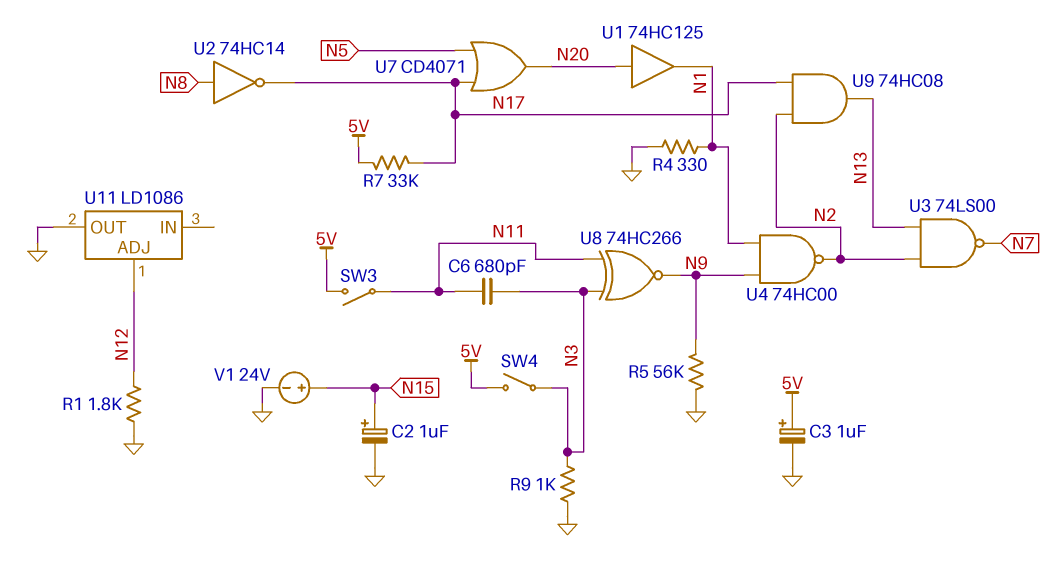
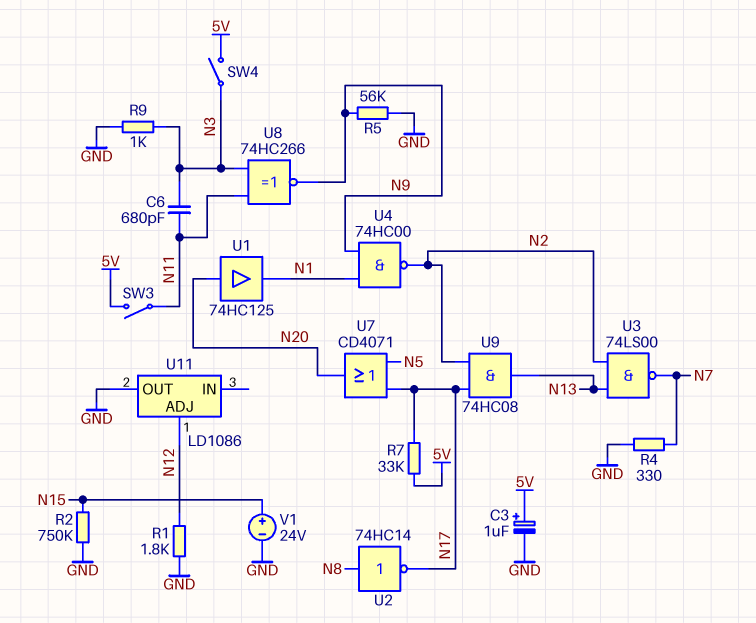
C2: 1uF (plus N15, minus GND) -> none
R2: none -> 750k (GND, N15)
R4: 330 (GND, N1) -> 330 (GND, N7)

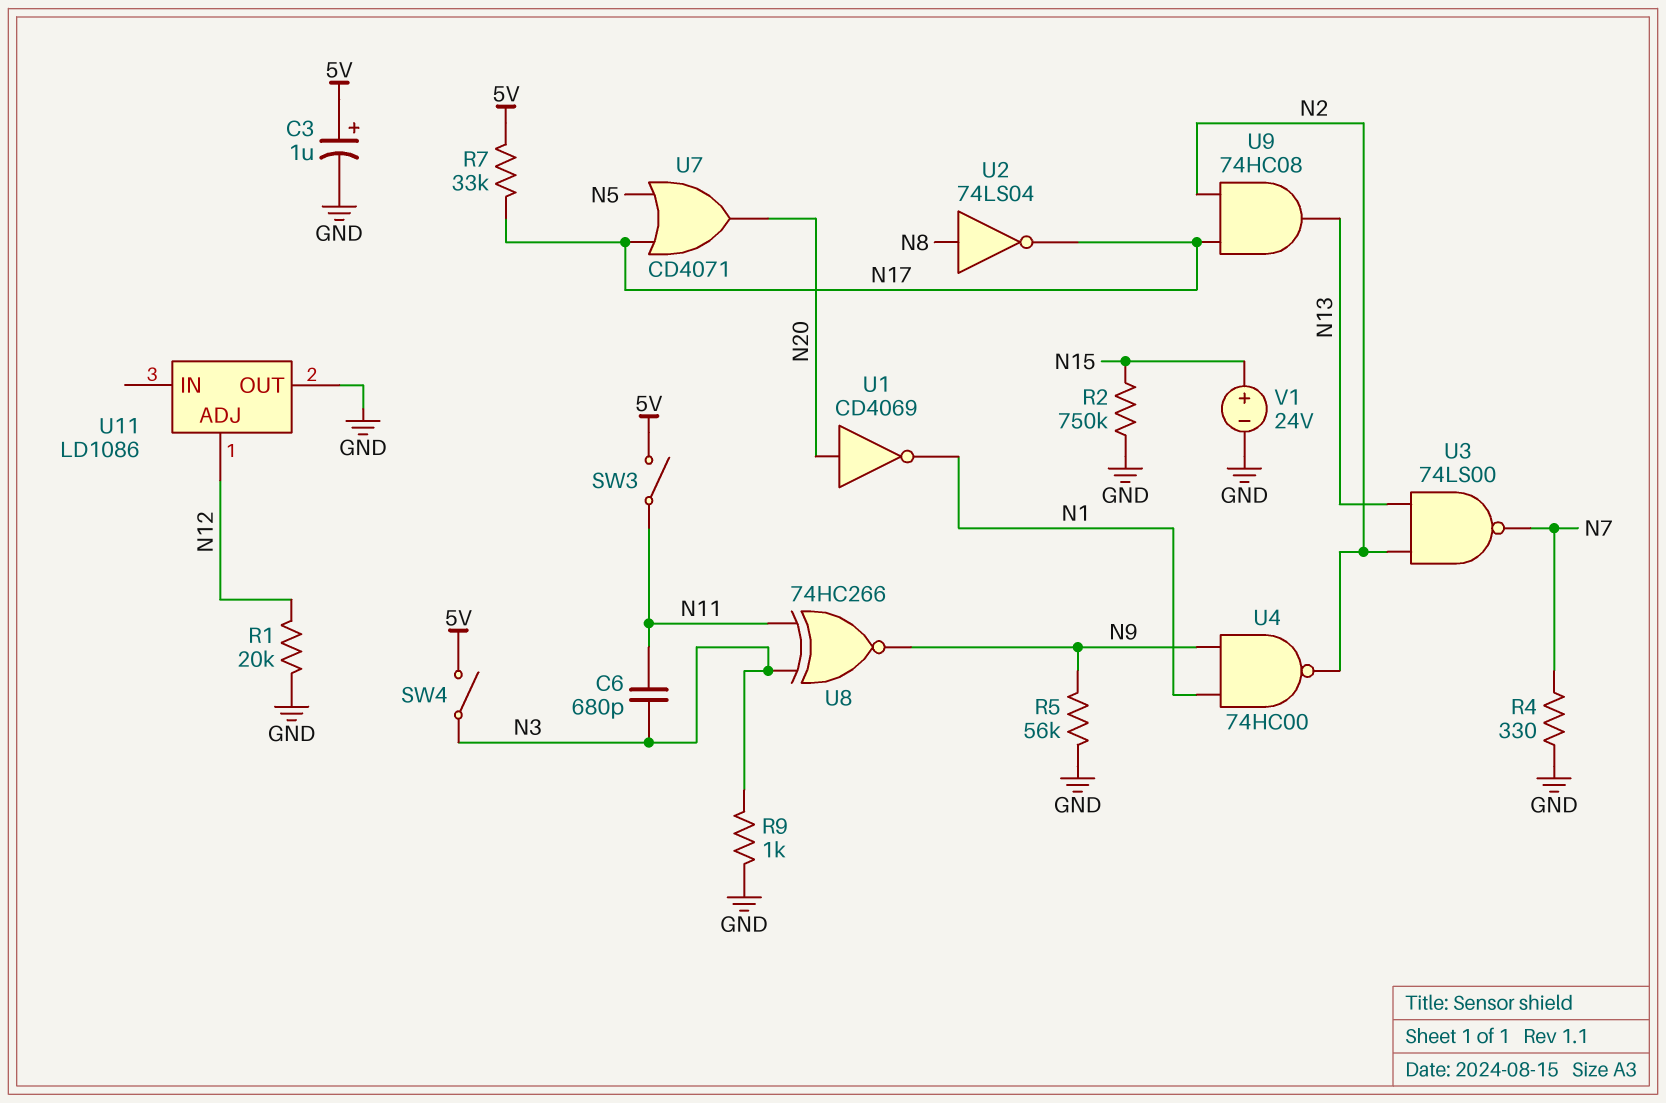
R1: 1.8k (GND, N12) -> 20k (GND, N12)
U1: buffer 74HC125 (in N20, out N1) -> NOT CD4069 (in N20, out N1)
U2: NOT 74HC14 (in N8, out N17) -> NOT 74LS04 (in N8, out N17)

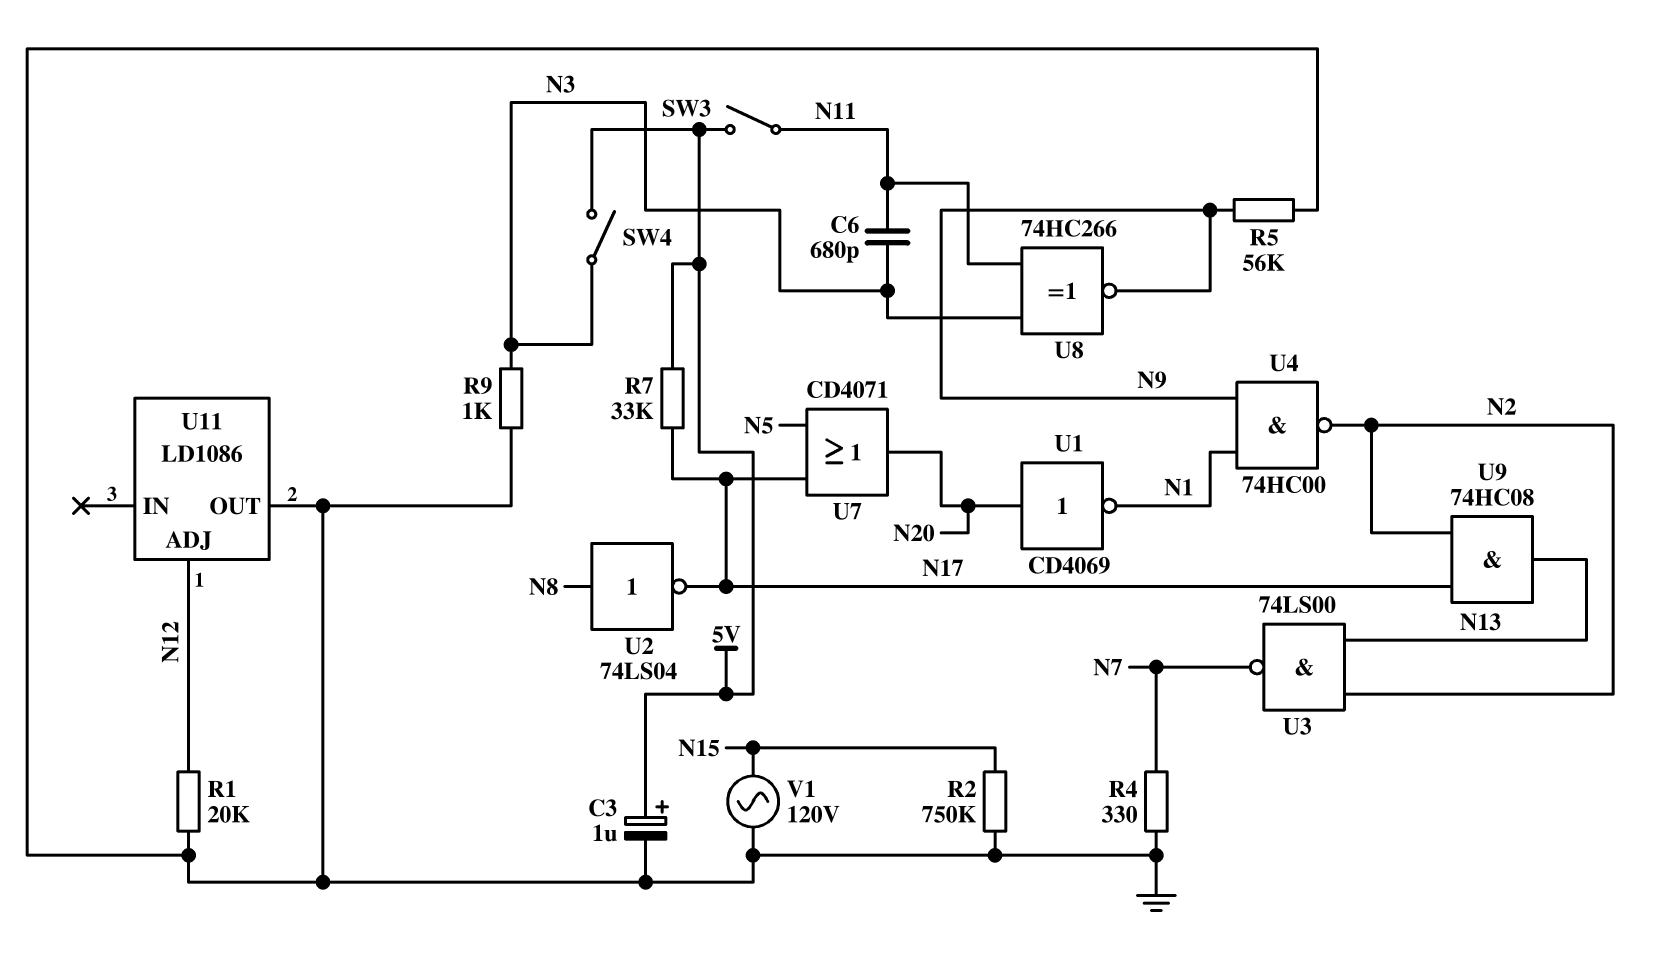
V1: 24V (plus N15, minus GND) -> AC 120V (GND, N15)

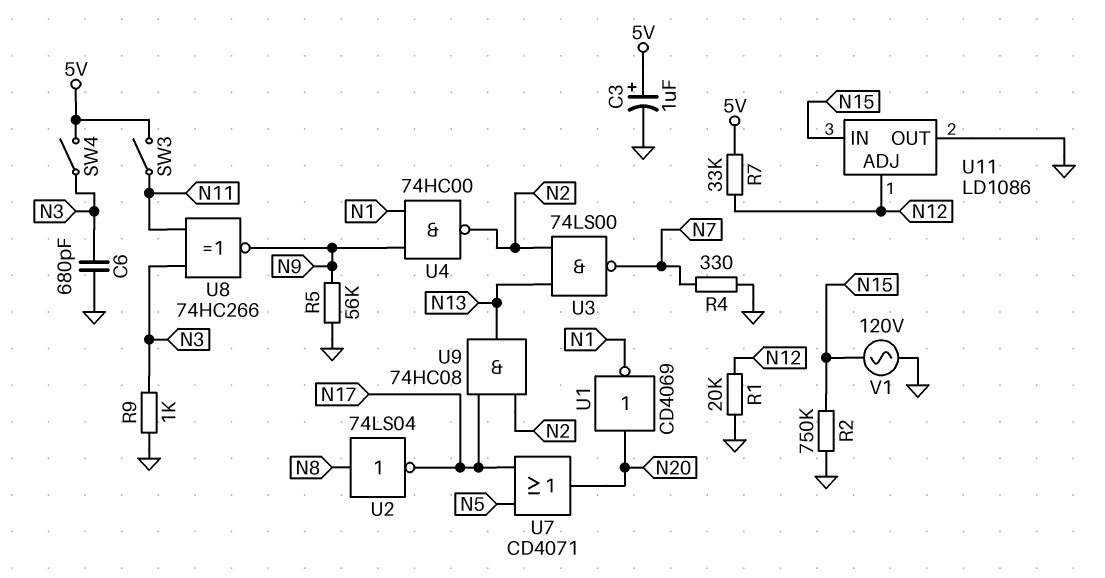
C6: 680pF (N3, N11) -> 680pF (GND, N3)
R7: 33k (5V, N17) -> 33k (5V, N12)
U11 pin IN: none -> N15

